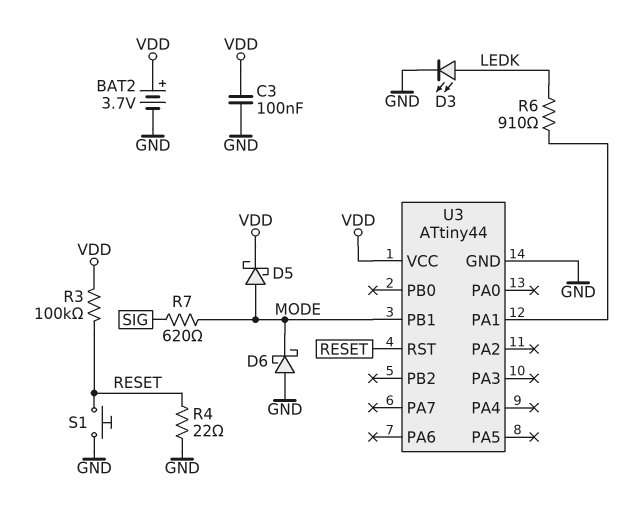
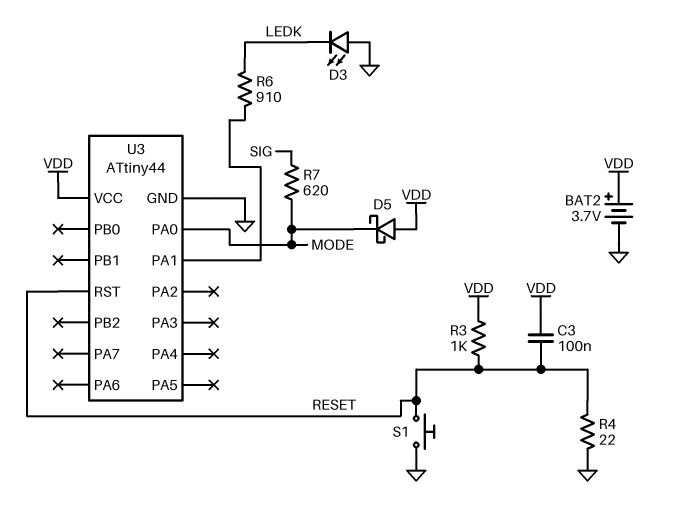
C3: 100nF (GND, VDD) -> 100nF (RESET, VDD)
D3: LED (A LEDK, K GND) -> LED (A GND, K LEDK)
D5: schottky (A MODE, K VDD) -> schottky (A VDD, K MODE)
D6: schottky (A GND, K MODE) -> none
R3: 100k (RESET, VDD) -> 1k (RESET, VDD)
U3 pin PA0: none -> MODE
U3 pin PB1: MODE -> none

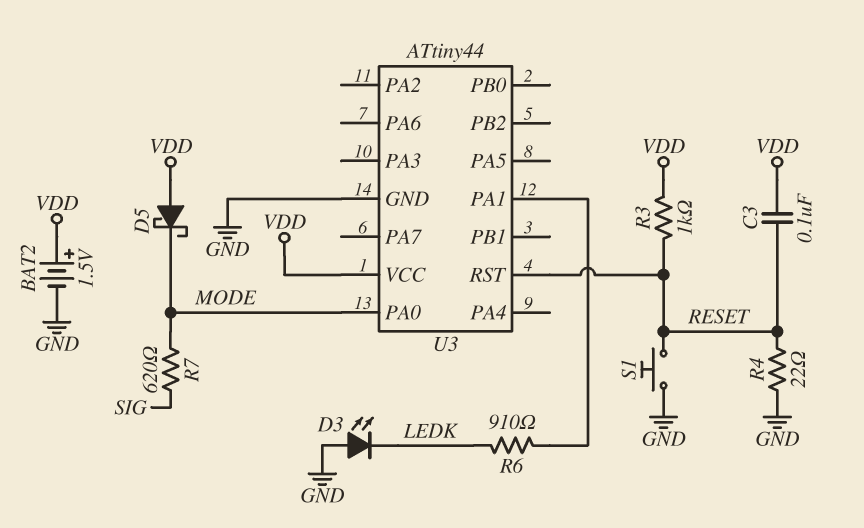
BAT2: 3.7V (plus VDD, minus GND) -> 1.5V (plus VDD, minus GND)

